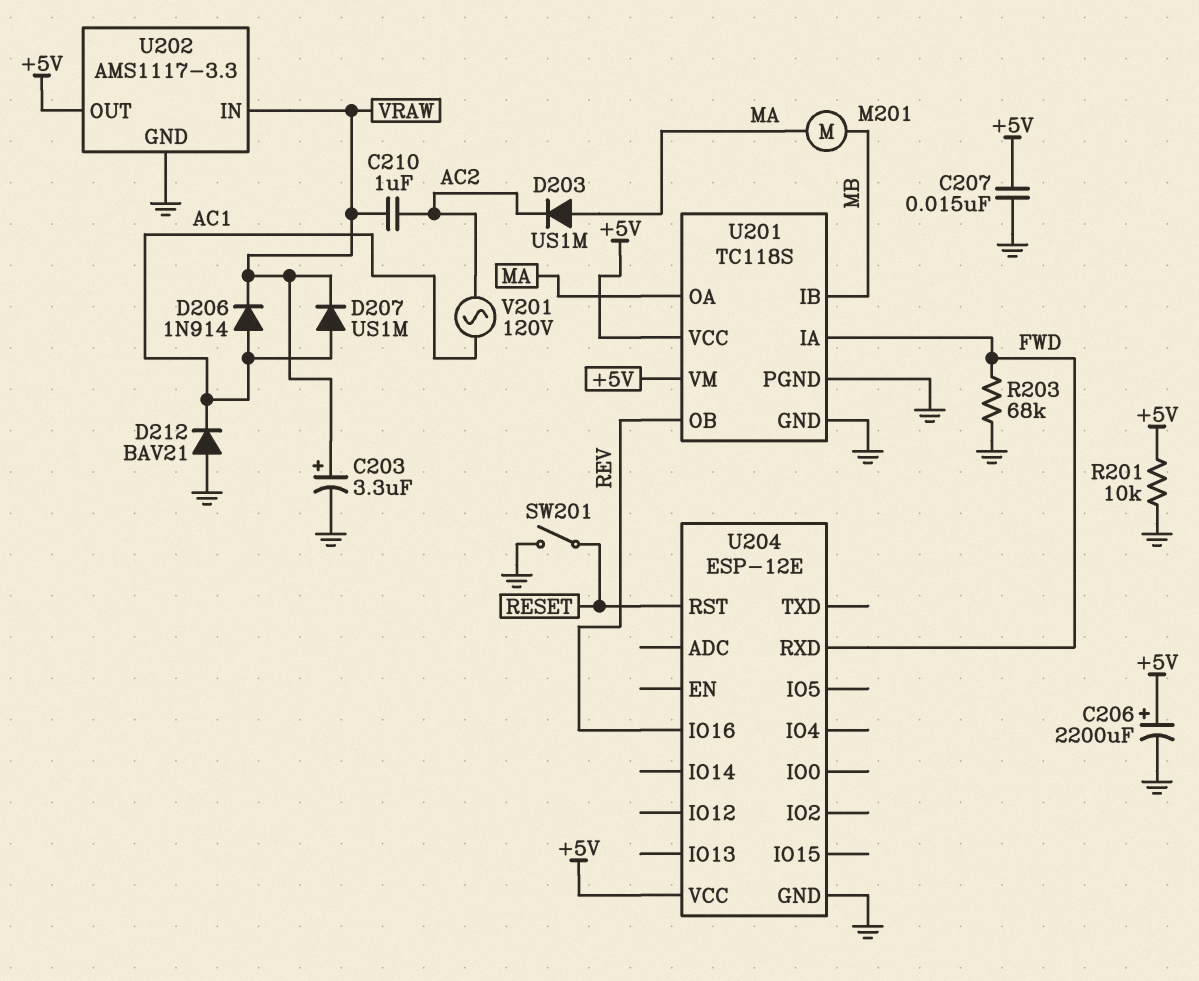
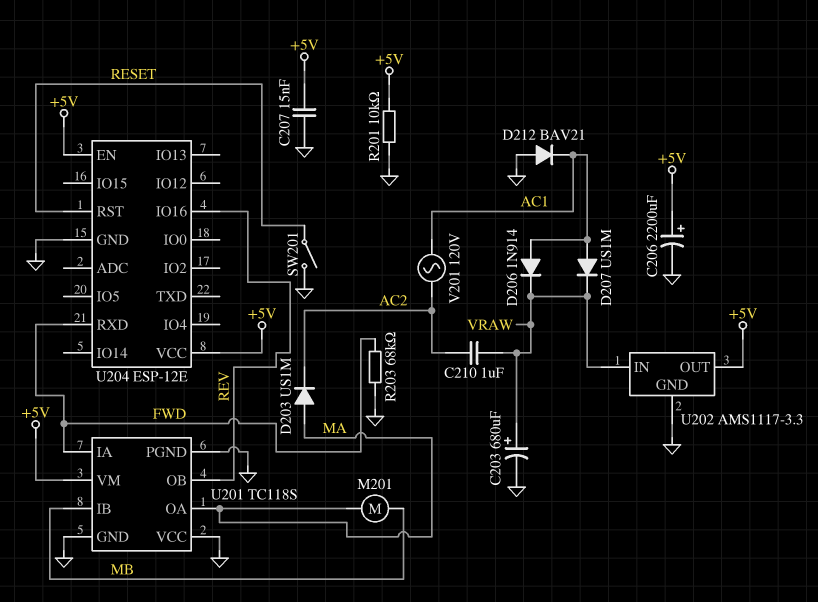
C203: 3.3uF (plus VRAW, minus GND) -> 680uF (plus VRAW, minus GND)
U201 pin VCC: +5V -> GND
U204 pin EN: none -> +5V

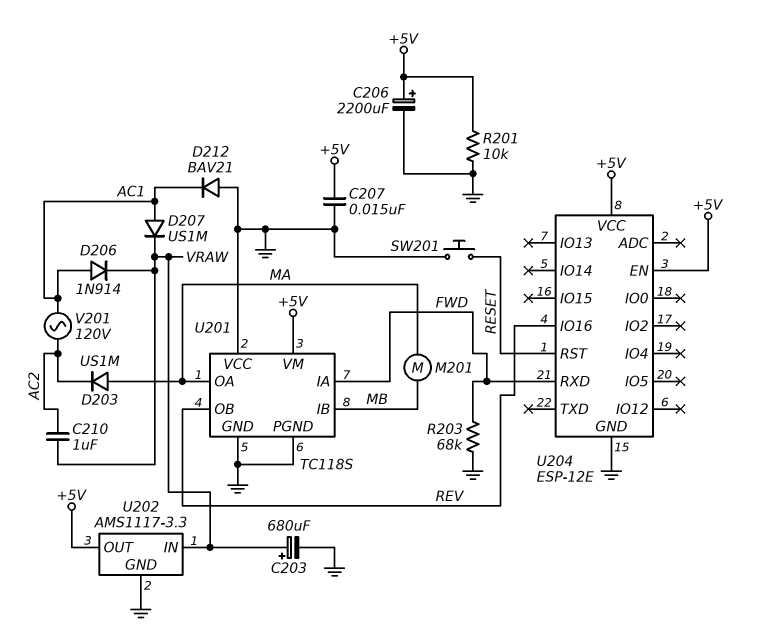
SW201: switch (GND, RESET) -> button (GND, RESET)

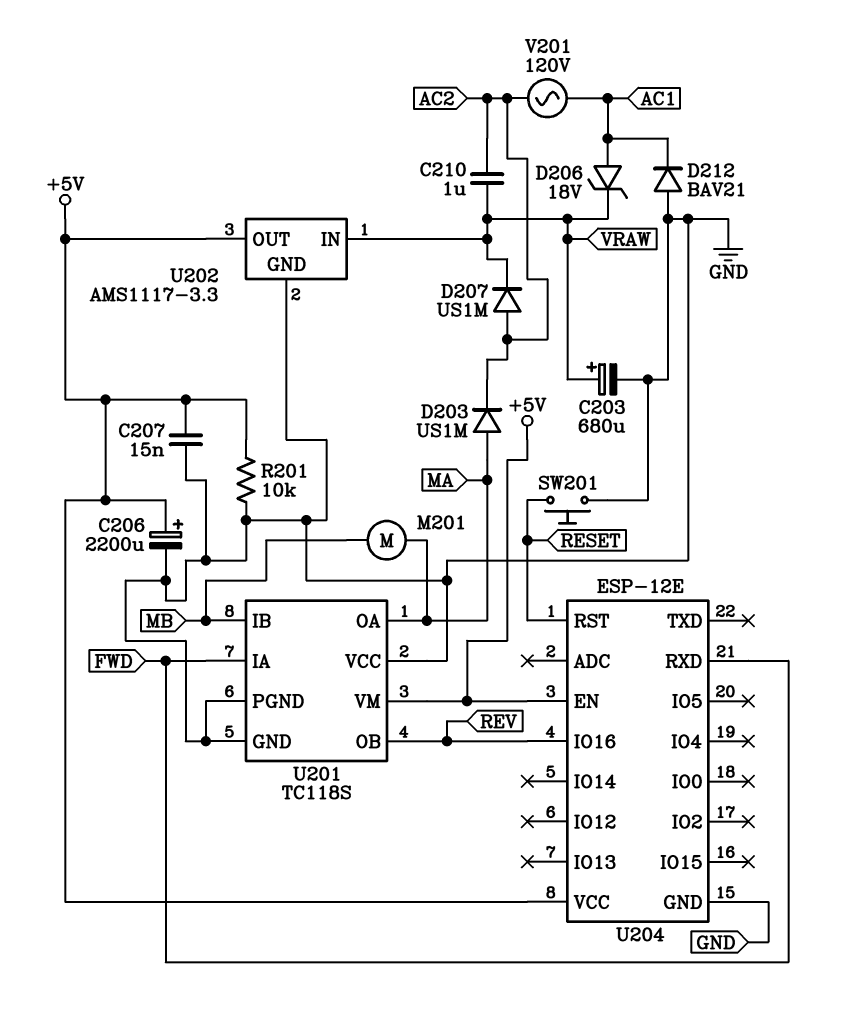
D206: diode 1N914 (A AC1, K VRAW) -> zener 18V (A AC1, K VRAW)
D207: diode US1M (A AC1, K VRAW) -> diode US1M (A AC2, K VRAW)
R203: 68k (FWD, GND) -> none

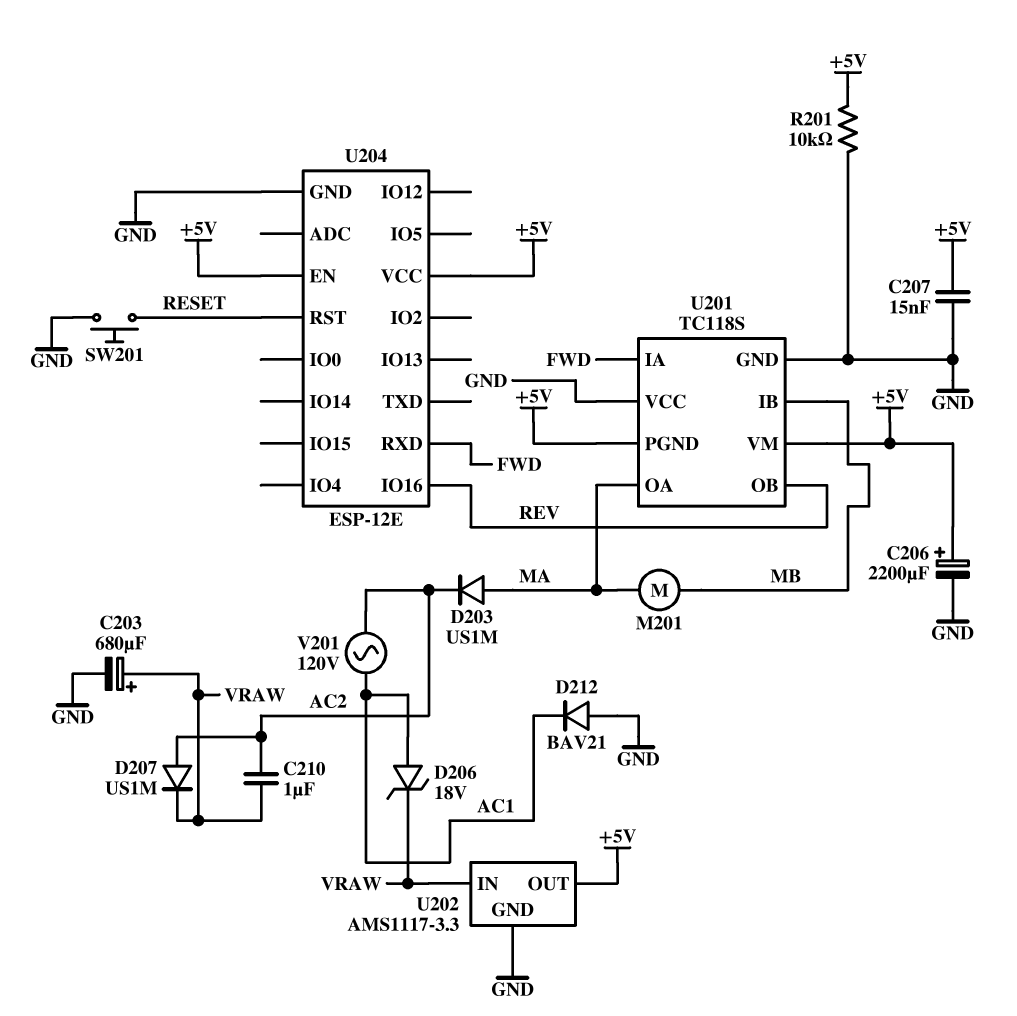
U201 pin PGND: GND -> +5V

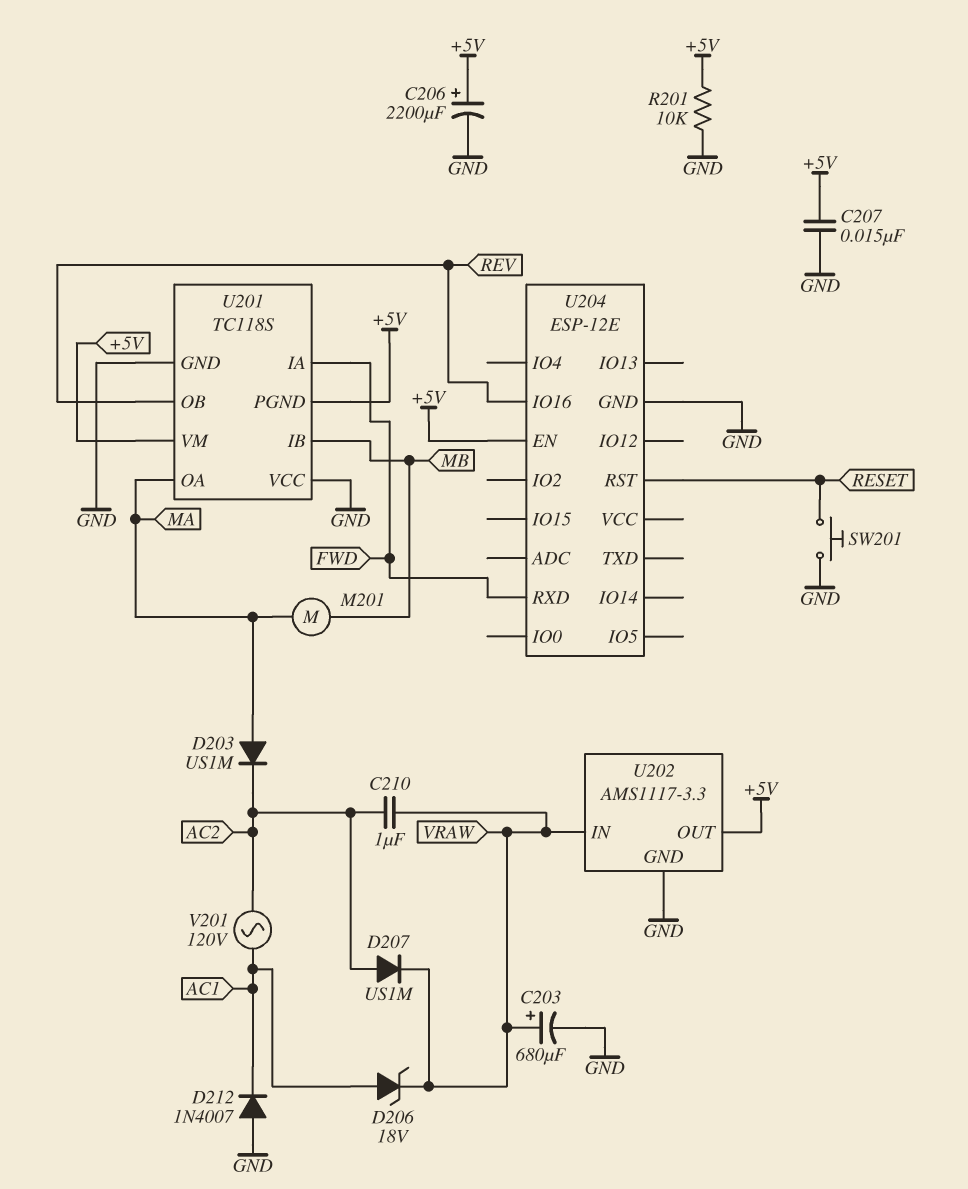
D212: diode BAV21 (A GND, K AC1) -> diode 1N4007 (A GND, K AC1)
U204 pin VCC: +5V -> none

